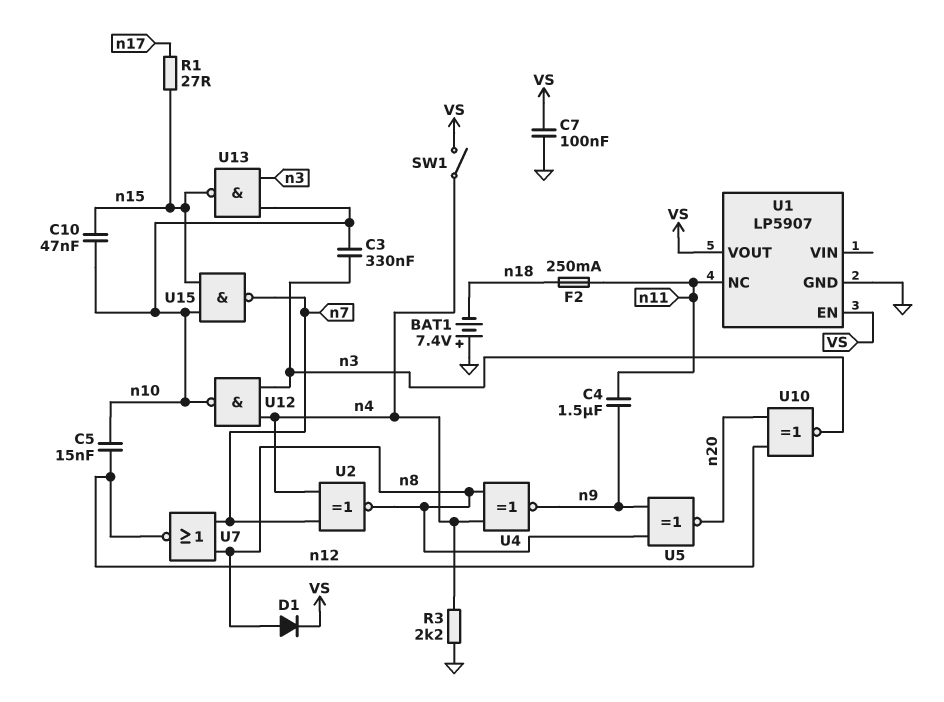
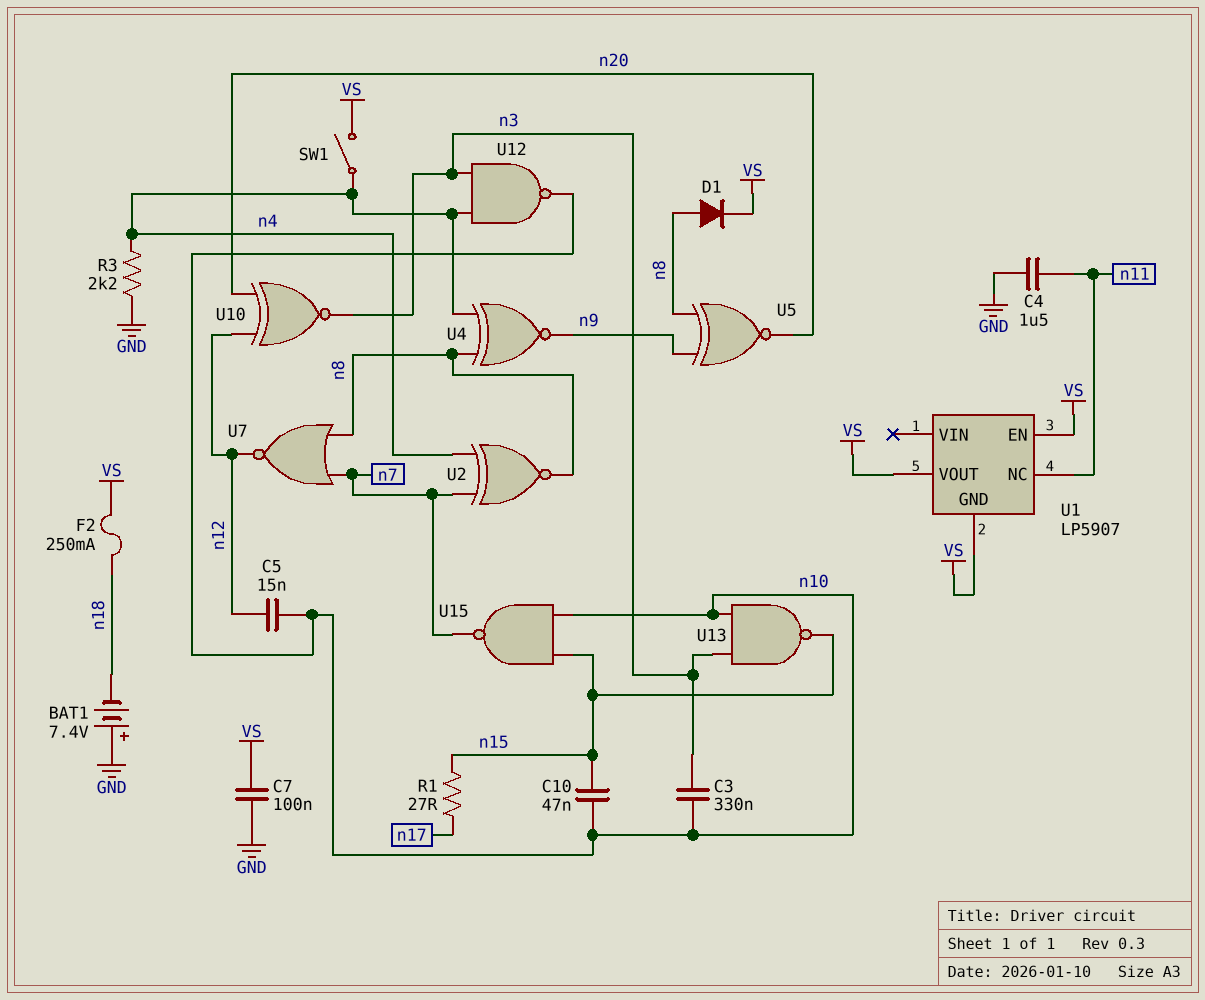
C4: 1.5uF (n9, n11) -> 1.5uF (GND, n11)
F2: 250mA (n11, n18) -> 250mA (VS, n18)
U1 pin GND: GND -> VS

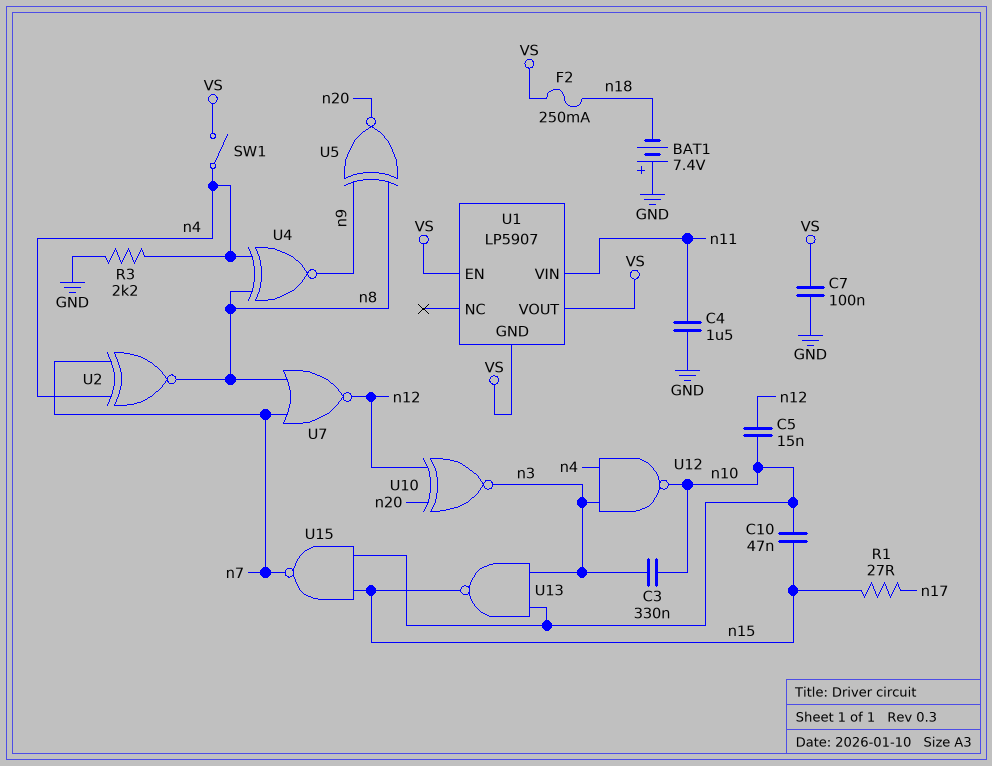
D1: diode (A n8, K VS) -> none
U1 pin NC: n11 -> none
U1 pin VIN: none -> n11

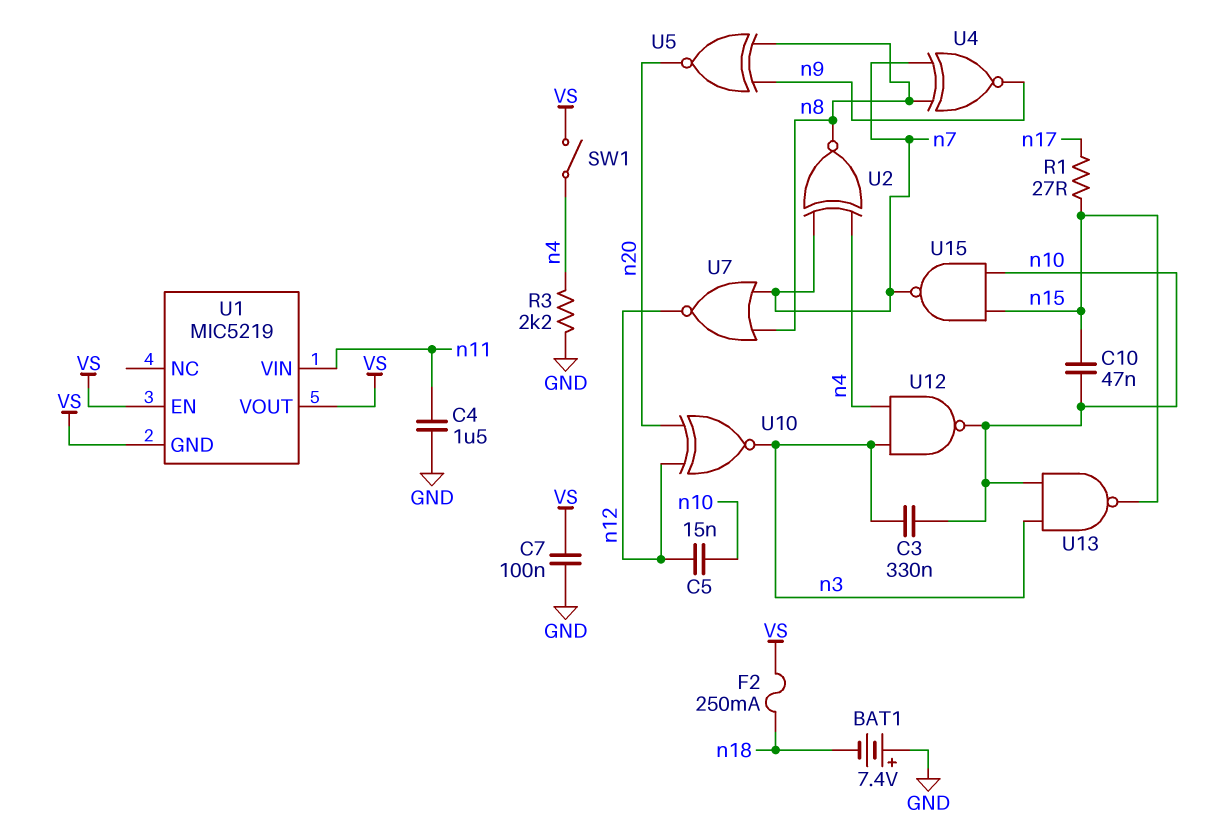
U1: LP5907 -> MIC5219
U4: XNOR (in n4, in n8, out n9) -> XNOR (in n7, in n8, out n9)

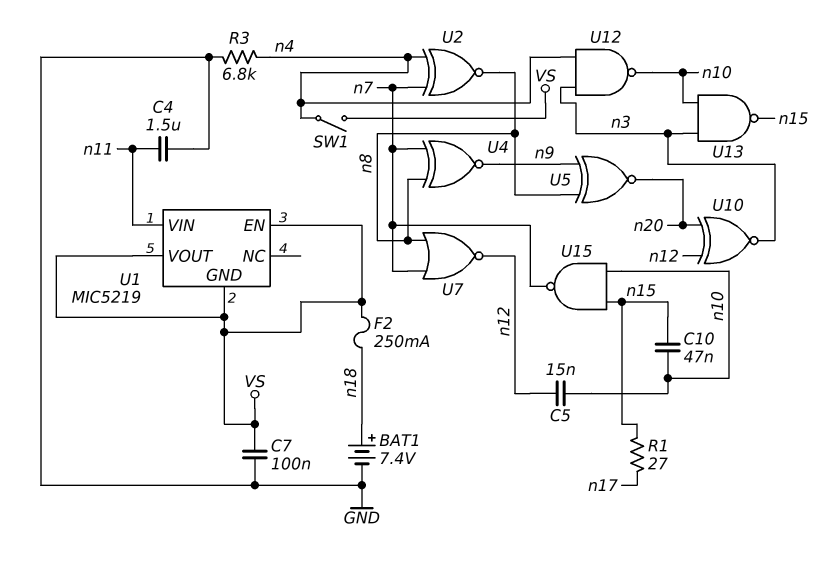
BAT1: 7.4V (plus GND, minus n18) -> 7.4V (plus n18, minus GND)
C3: 330nF (n3, n10) -> none
R3: 2.2k (GND, n4) -> 6.8k (GND, n4)

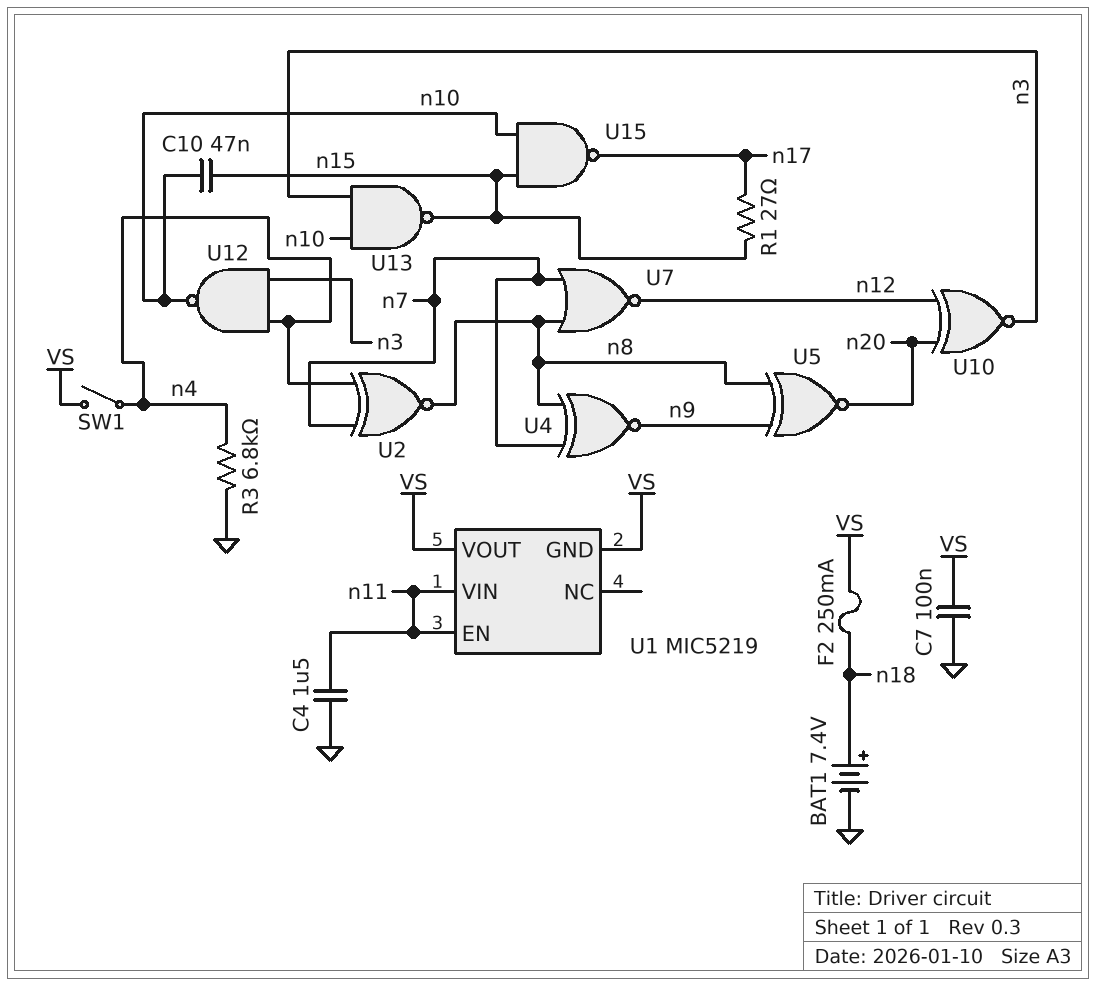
C5: 15nF (n10, n12) -> none
U1 pin EN: VS -> n11
U15: NAND (in n10, in n15, out n7) -> NAND (in n10, in n15, out n17)

